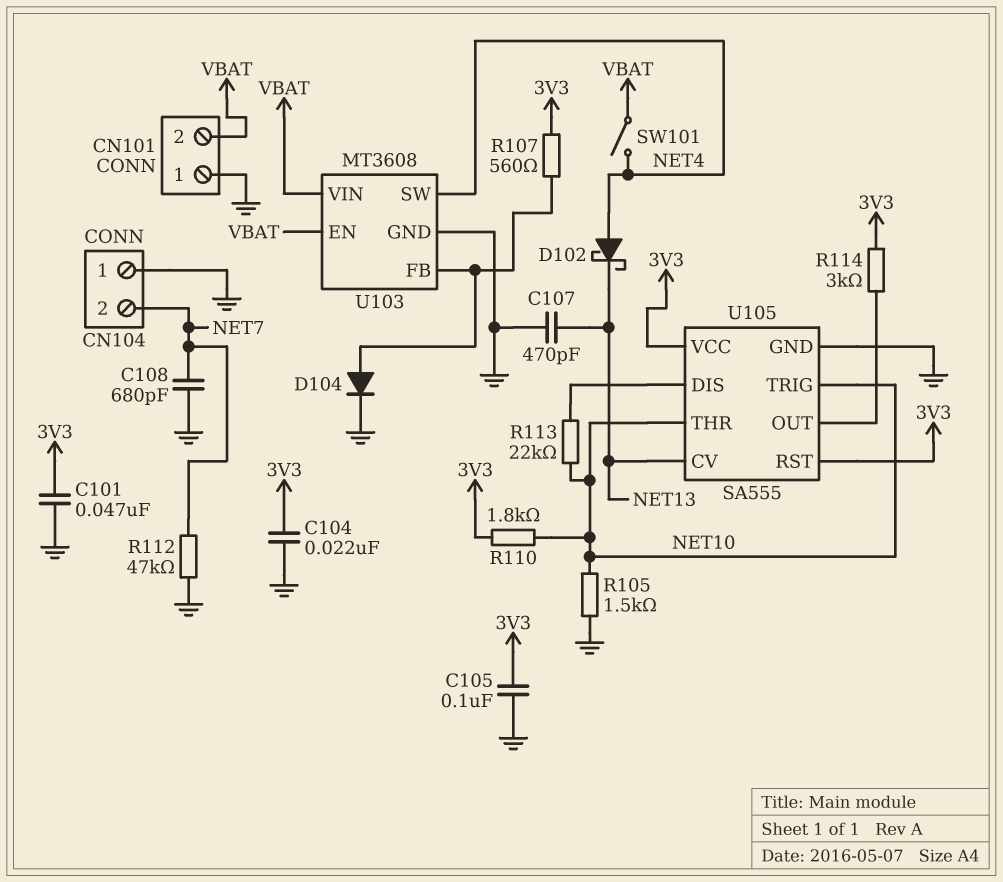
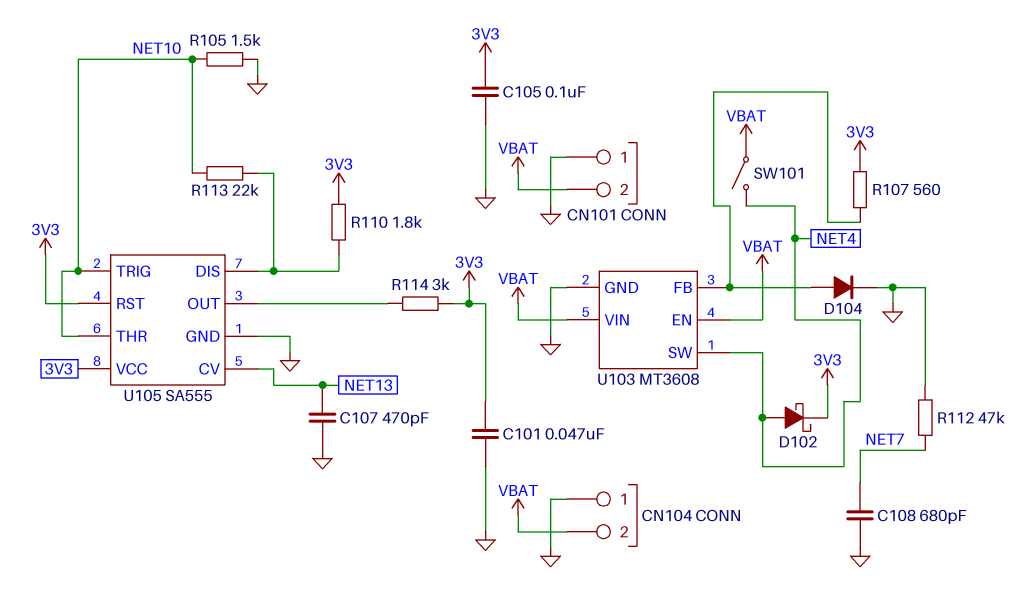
C104: 22nF (3V3, GND) -> none
CN104 pin 2: NET7 -> VBAT
D102: schottky (A NET4, K NET13) -> schottky (A NET4, K 3V3)
R110: 1.8k (3V3, NET10) -> 1.8k (3V3, U105/DIS)

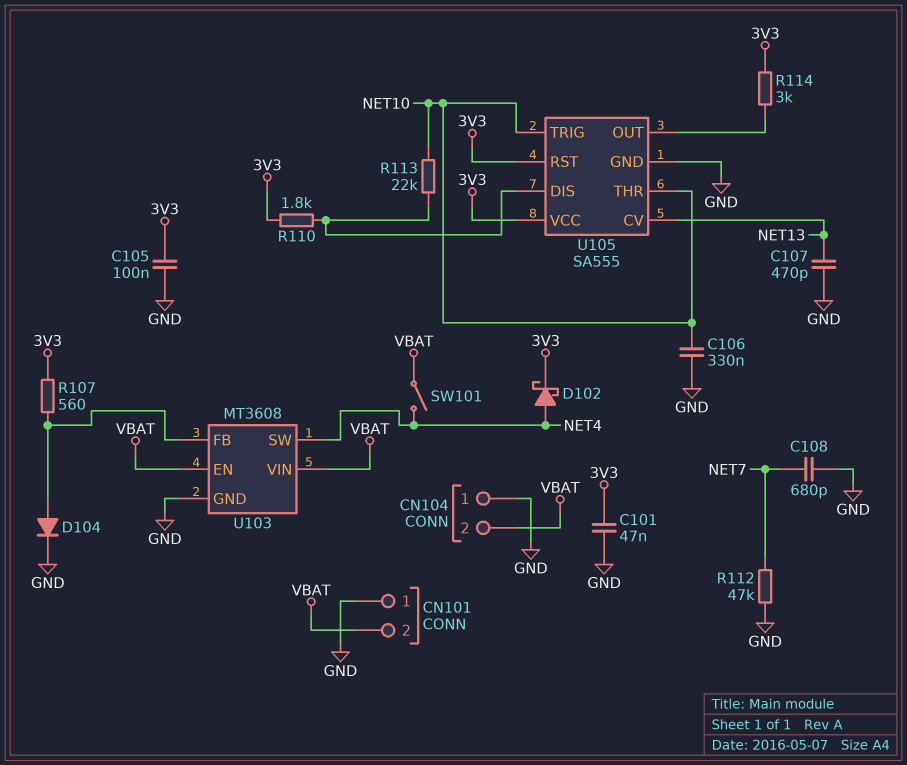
C106: none -> 330nF (GND, NET10)
R105: 1.5k (GND, NET10) -> none

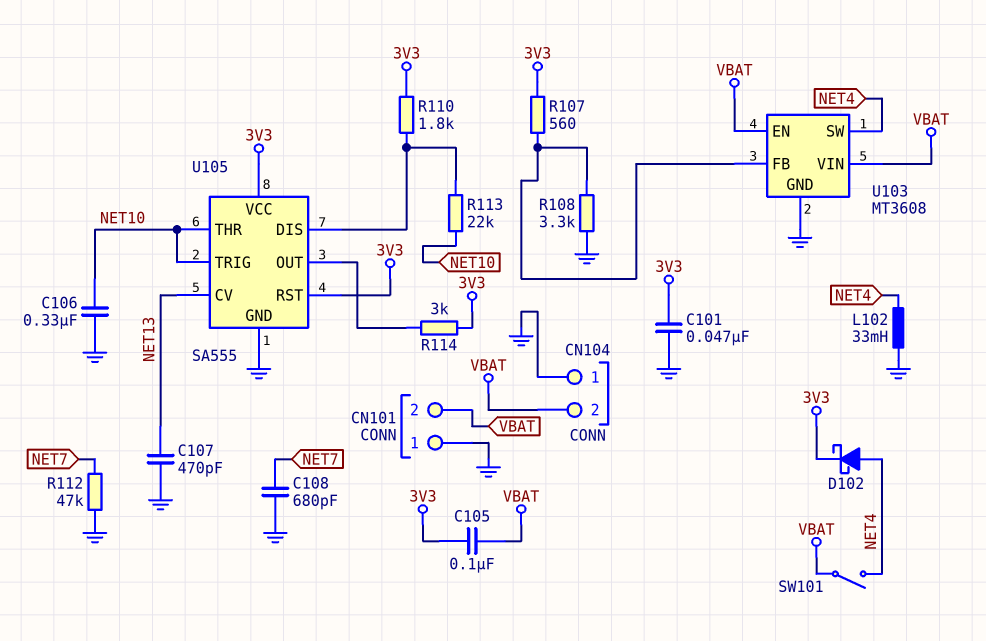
C105: 100nF (3V3, GND) -> 100nF (3V3, VBAT)
D104: diode (A U103/FB, K GND) -> none
L102: none -> 33mH (GND, NET4)
R108: none -> 3.3k (GND, U103/FB)

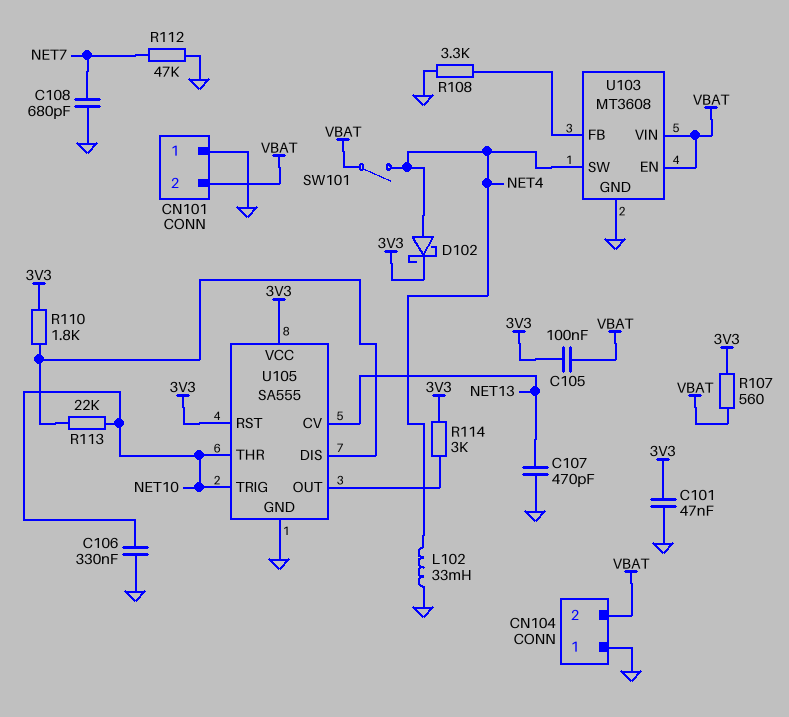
R107: 560 (3V3, U103/FB) -> 560 (3V3, VBAT)

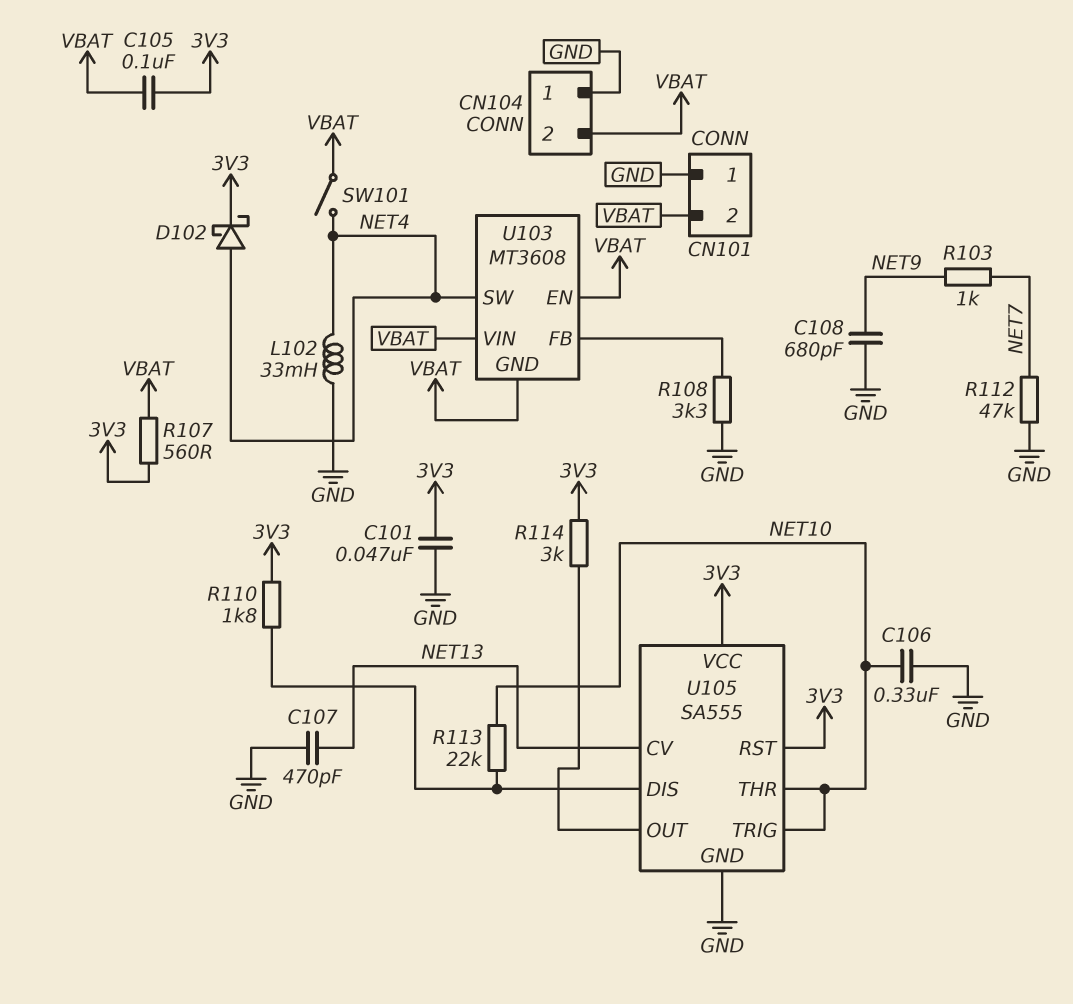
C108: 680pF (GND, NET7) -> 680pF (GND, NET9)
R103: none -> 1k (NET7, NET9)
U103 pin GND: GND -> VBAT

